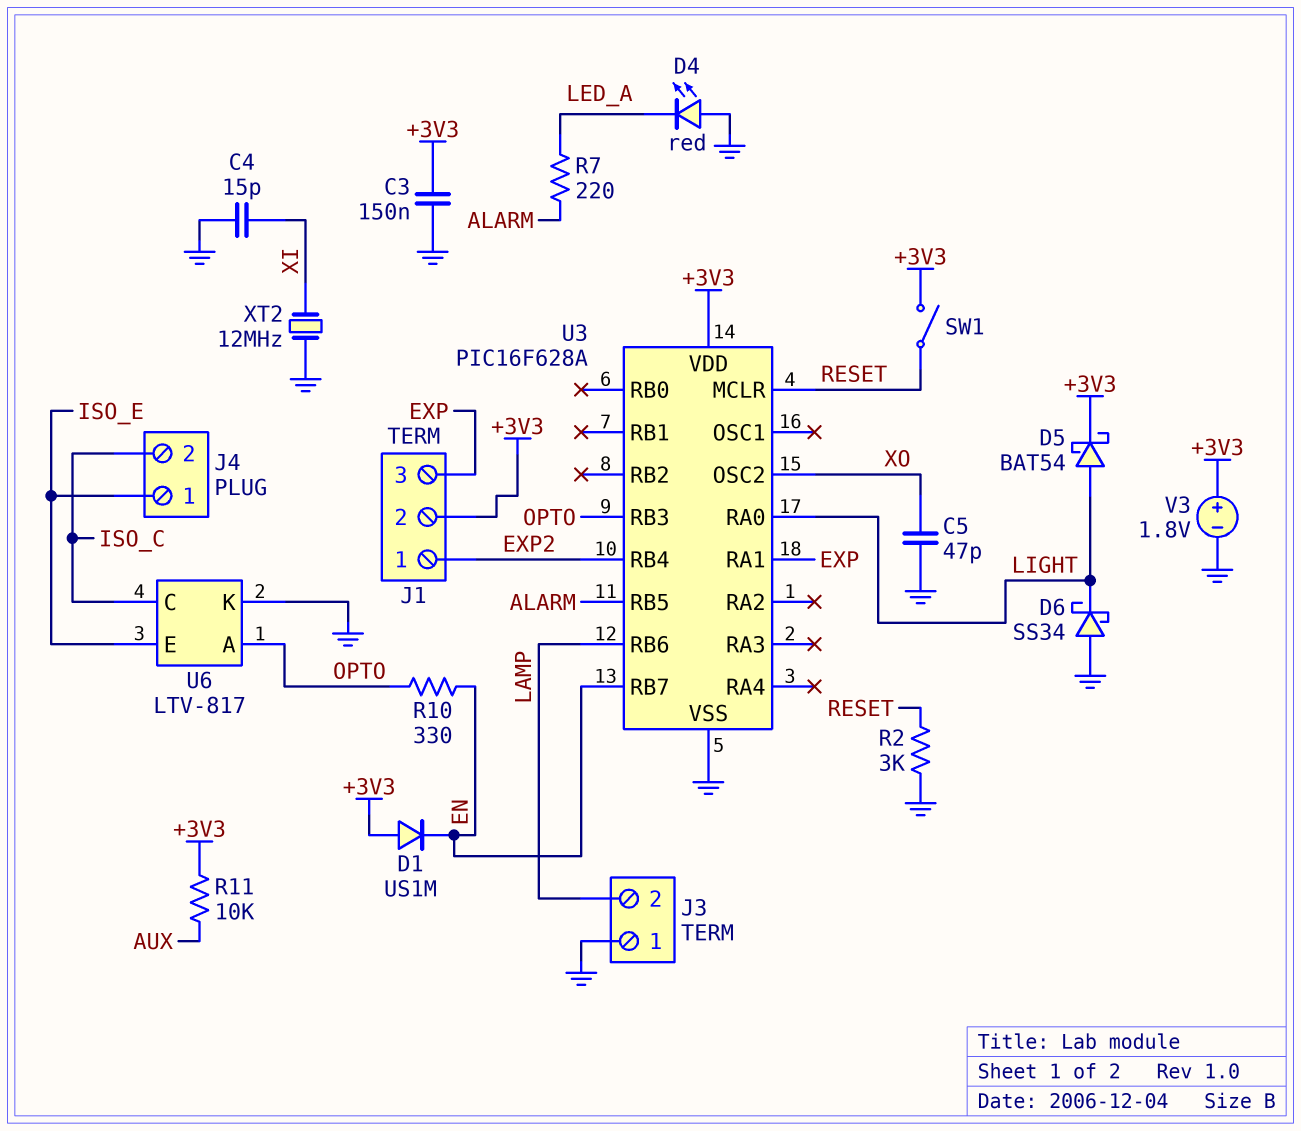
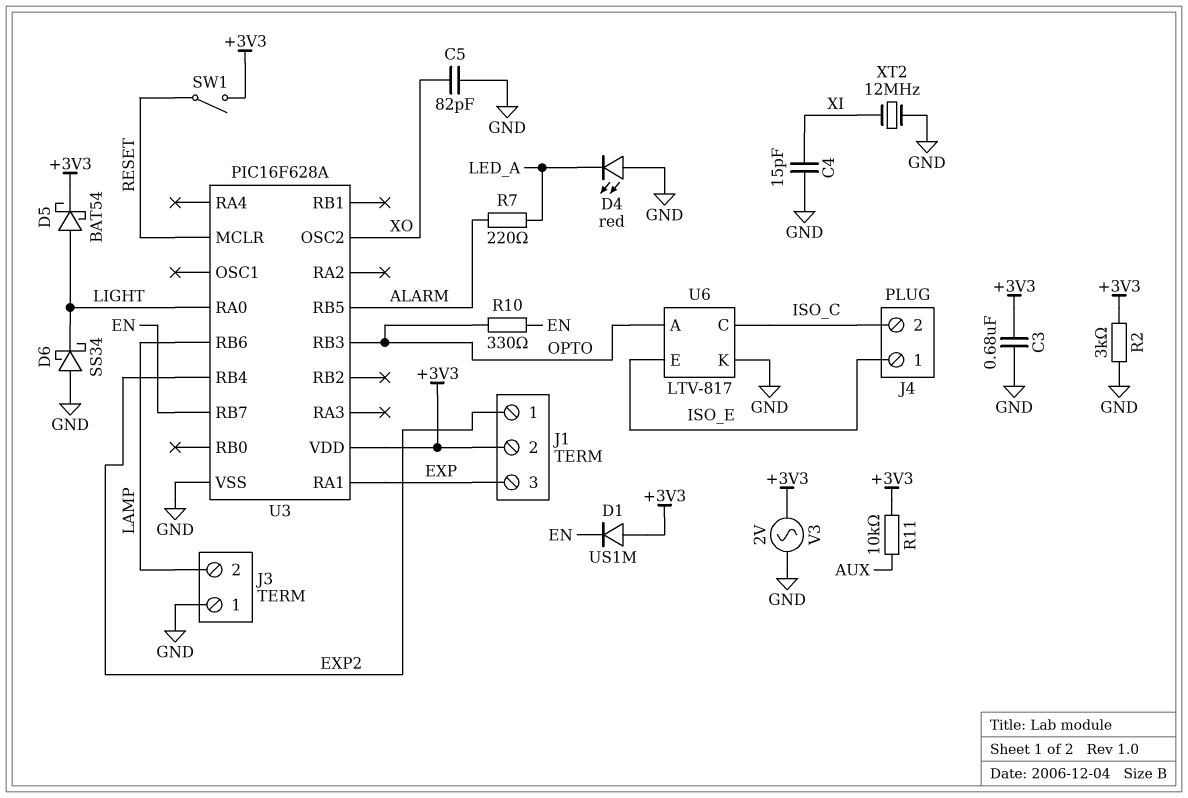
C3: 150nF (+3V3, GND) -> 680nF (+3V3, GND)
C5: 47pF (GND, XO) -> 82pF (GND, XO)
R2: 3k (GND, RESET) -> 3k (+3V3, GND)
V3: 1.8V (plus +3V3, minus GND) -> AC 2V (+3V3, GND)

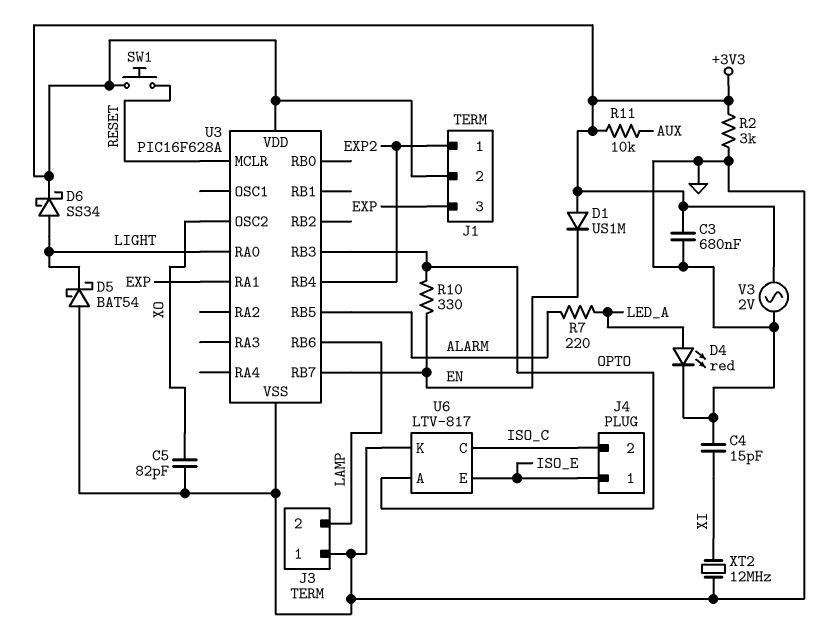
D4: LED red (A GND, K LED_A) -> LED red (A LED_A, K GND)
D5: schottky BAT54 (A LIGHT, K +3V3) -> schottky BAT54 (A GND, K LIGHT)
D6: schottky SS34 (A GND, K LIGHT) -> schottky SS34 (A LIGHT, K +3V3)
SW1: switch (+3V3, RESET) -> button (+3V3, RESET)

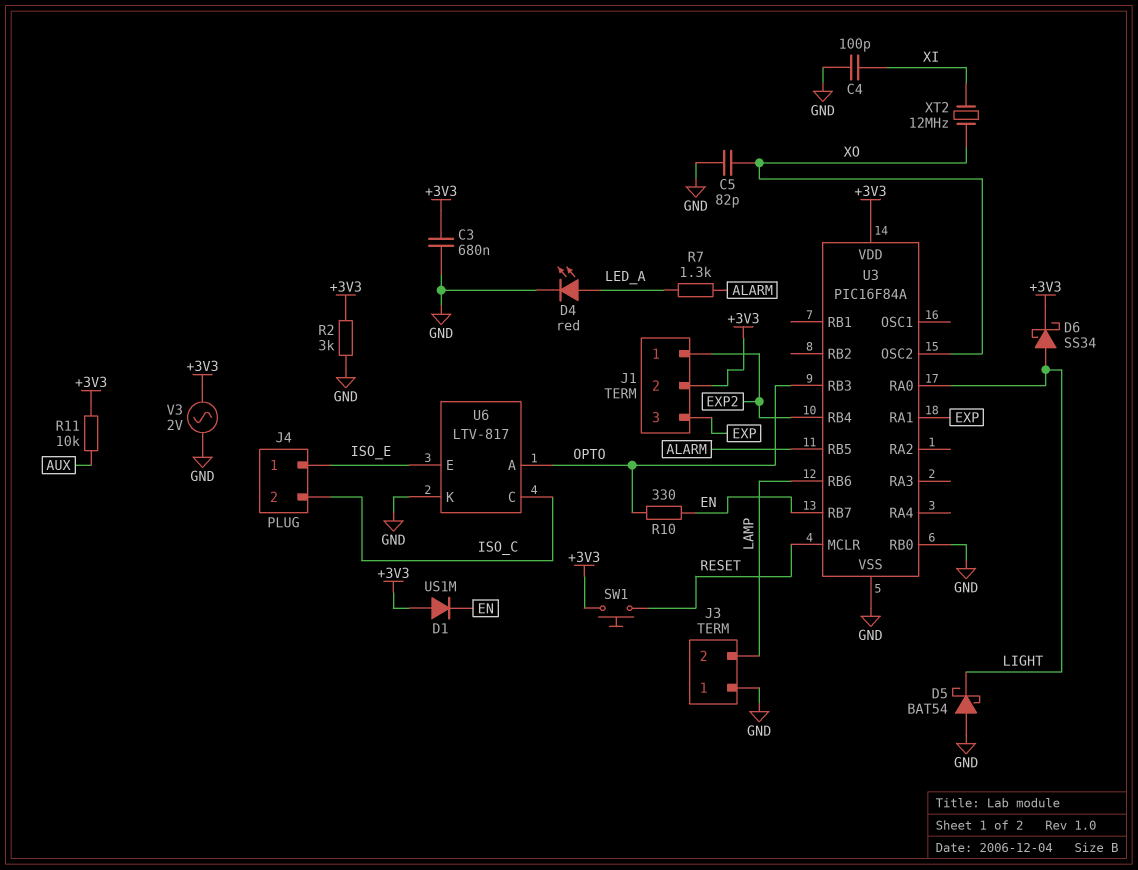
C4: 15pF (GND, XI) -> 100pF (GND, XI)
R7: 220 (ALARM, LED_A) -> 1.3k (ALARM, LED_A)
U3: PIC16F628A -> PIC16F84A
U3 pin RB0: none -> GND
XT2: 12MHz (GND, XI) -> 12MHz (XI, XO)

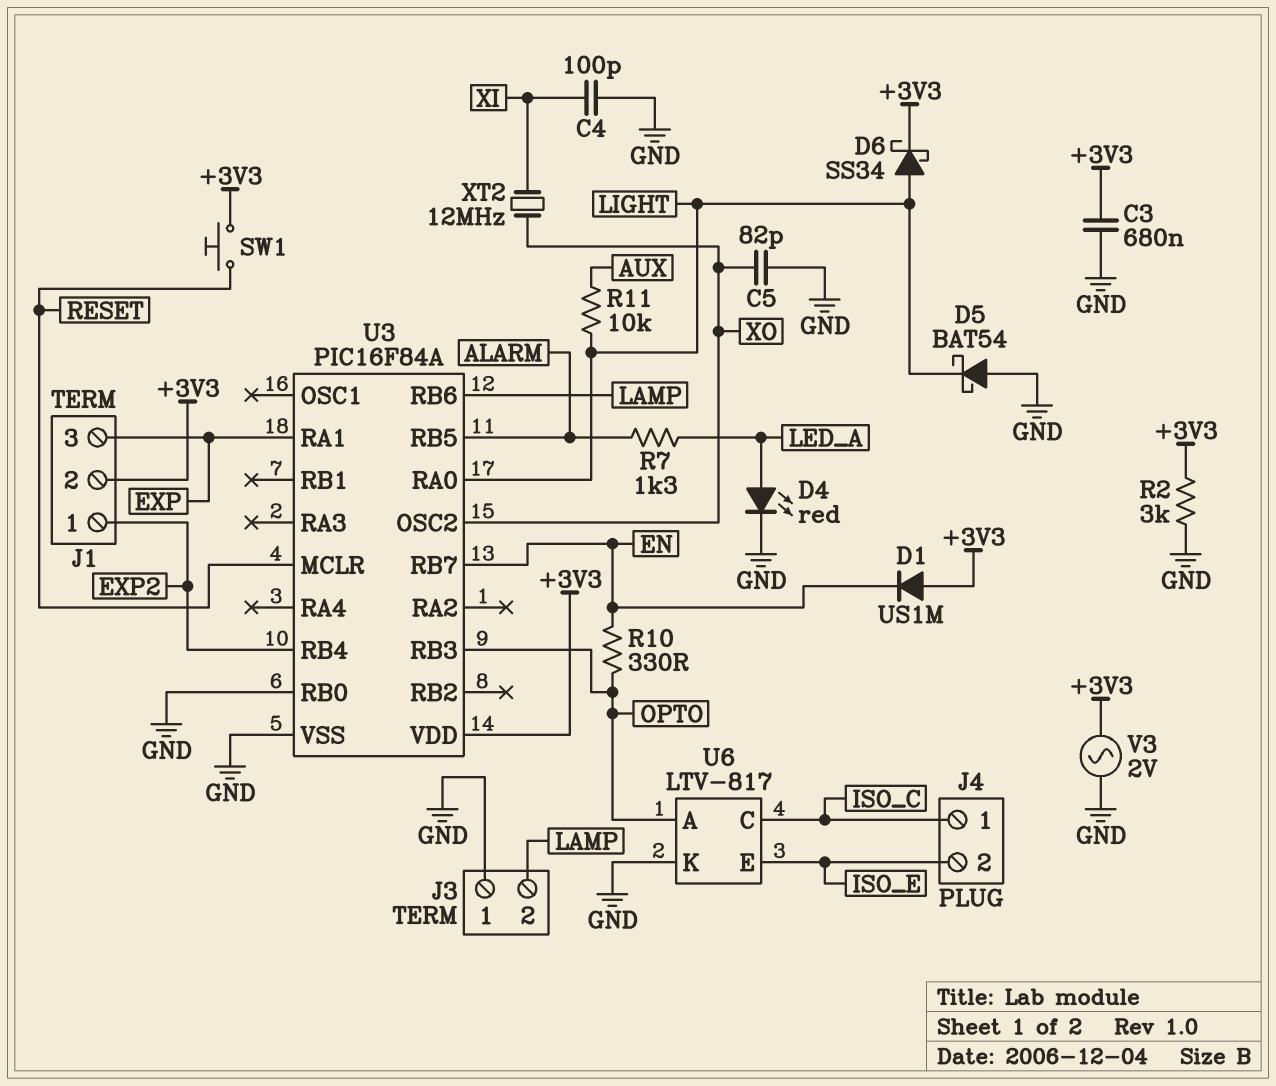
J4 pin 1: ISO_E -> ISO_C
J4 pin 2: ISO_C -> ISO_E
R11: 10k (+3V3, AUX) -> 10k (AUX, LIGHT)

